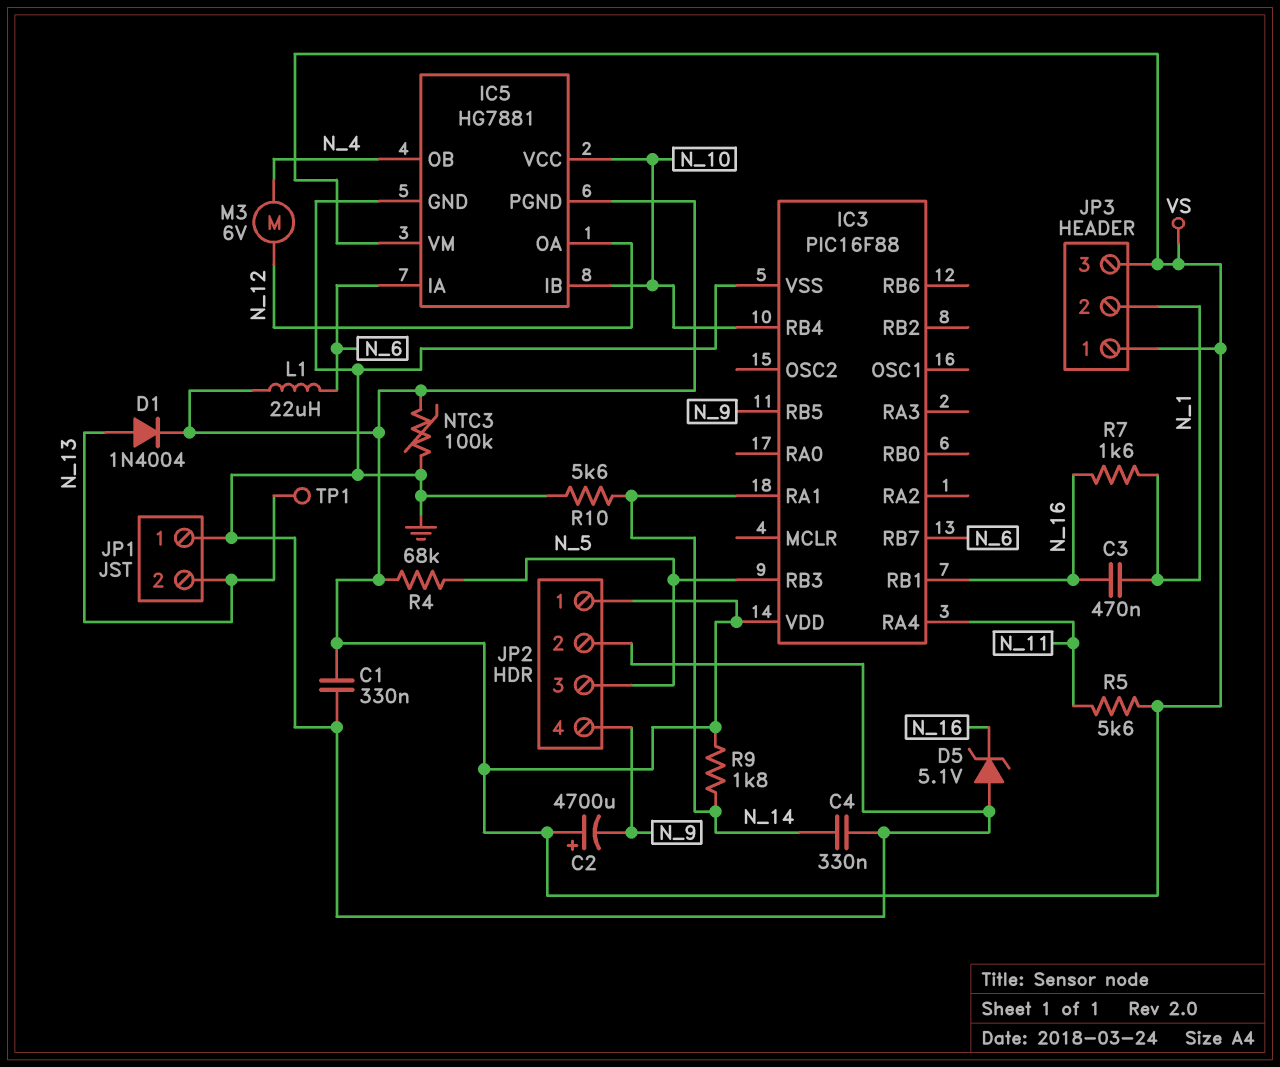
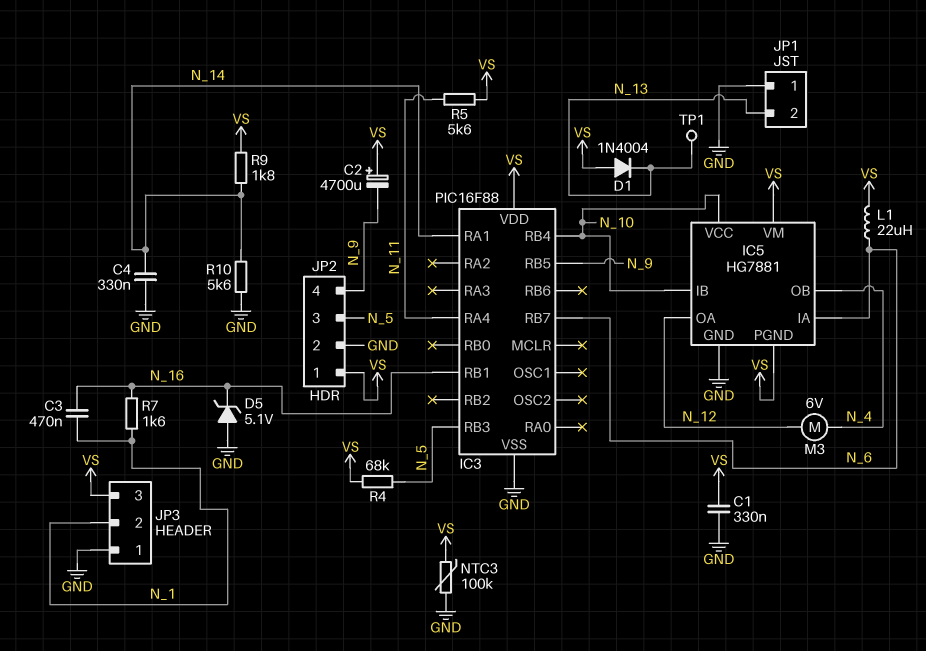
D1: diode 1N4004 (A N_13, K VS) -> diode 1N4004 (A VS, K N_13)
JP3 pin 1: VS -> GND

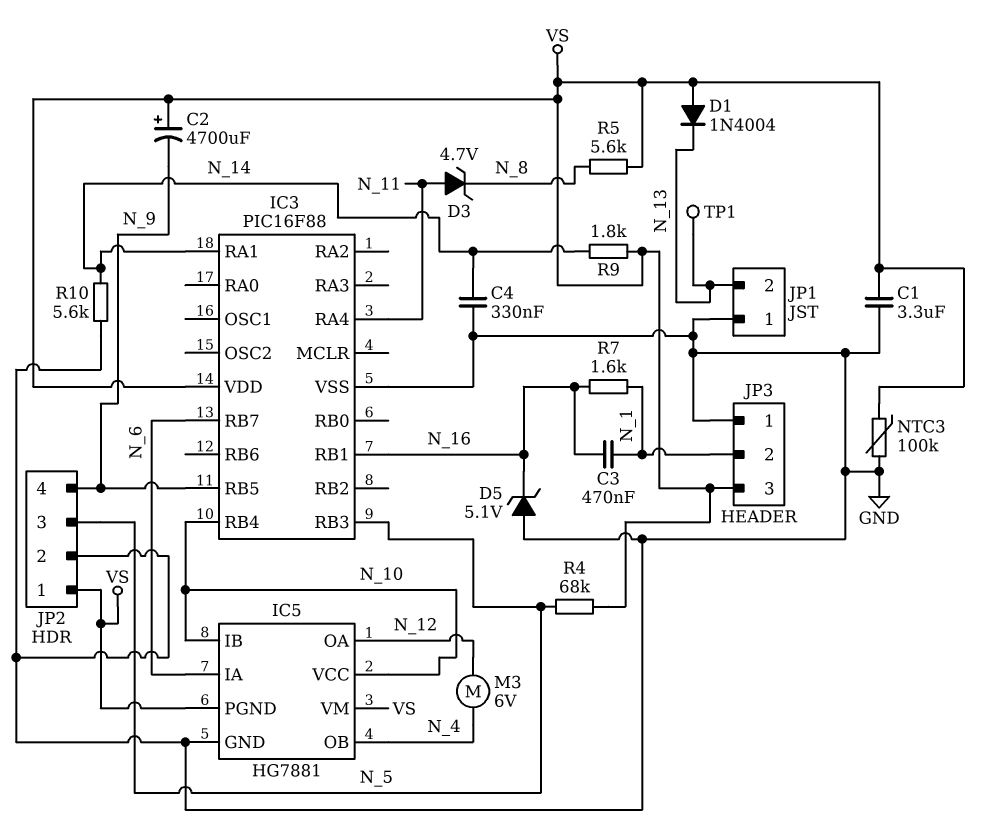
C1: 330nF (GND, VS) -> 3.3uF (GND, VS)
D3: none -> zener 4.7V (A N_11, K N_8)
L1: 22uH (N_6, VS) -> none
R5: 5.6k (N_11, VS) -> 5.6k (N_8, VS)

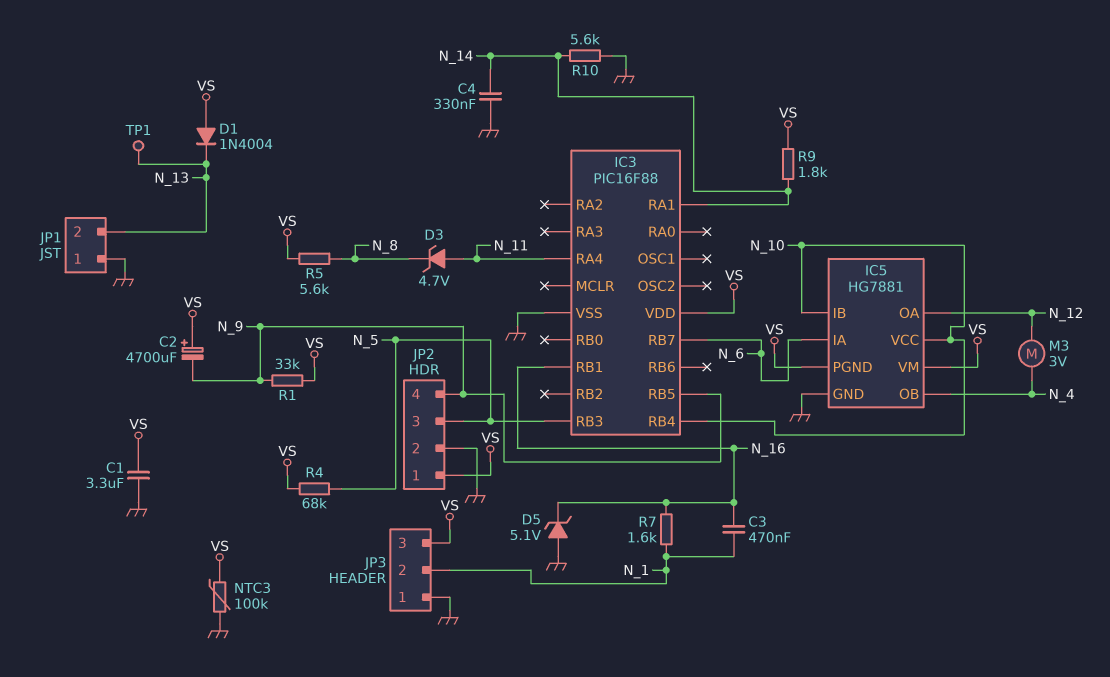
M3: motor 6V (N_4, N_12) -> motor 3V (N_4, N_12)
R1: none -> 33k (N_9, VS)

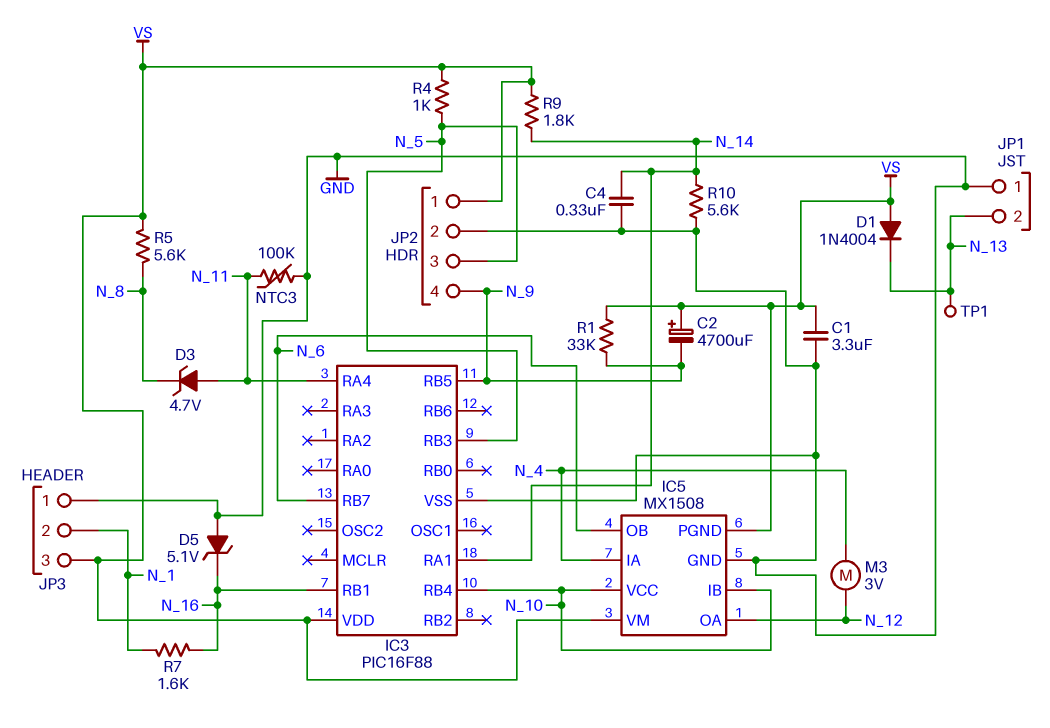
C3: 470nF (N_1, N_16) -> none
IC5: HG7881 -> MX1508
IC5 pin IA: N_6 -> N_4
IC5 pin OB: N_4 -> N_6
NTC3: 100k (GND, VS) -> 100k (GND, N_11)
R4: 68k (N_5, VS) -> 1k (N_5, VS)

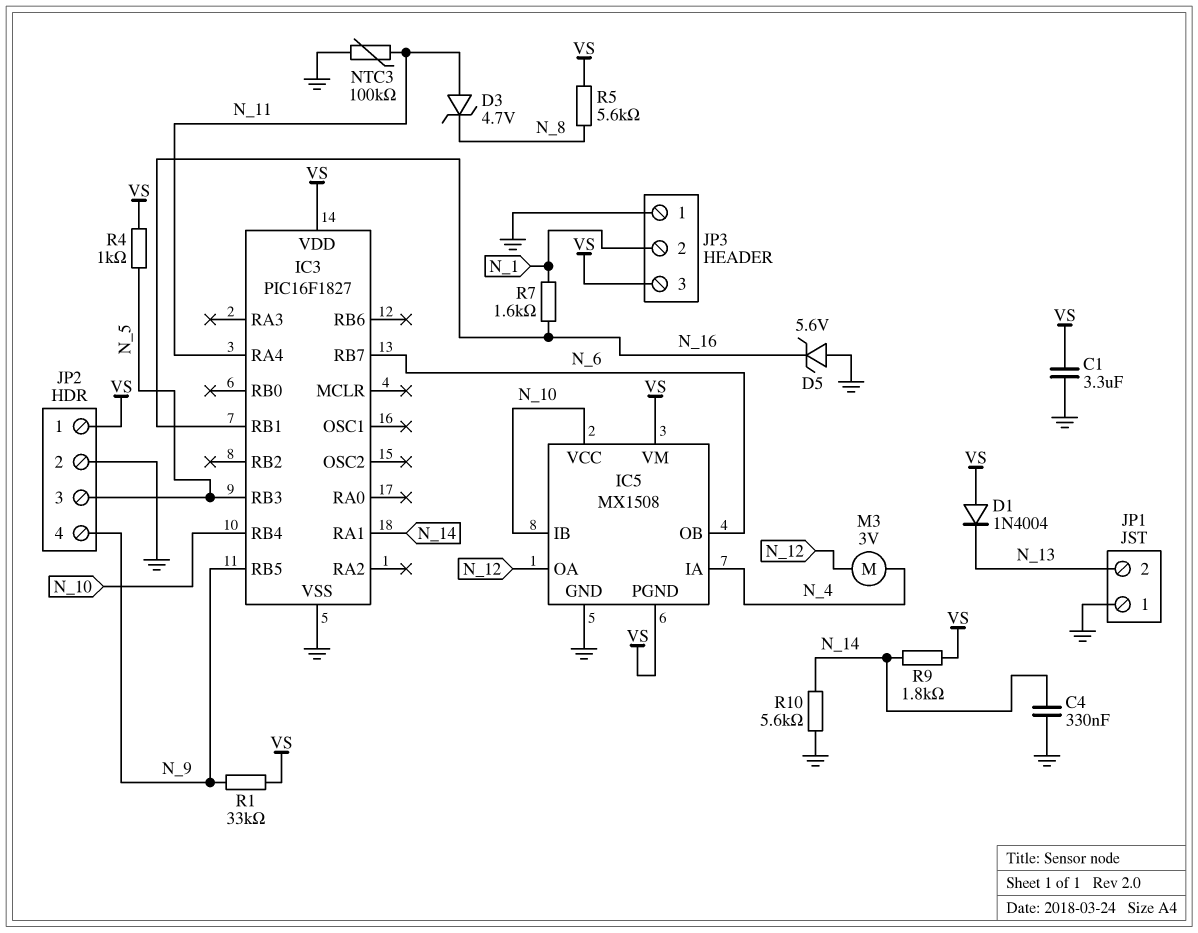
C2: 4700uF (plus VS, minus N_9) -> none
D5: zener 5.1V (A GND, K N_16) -> zener 5.6V (A GND, K N_16)
IC3: PIC16F88 -> PIC16F1827
TP1: test point (N_13) -> none

